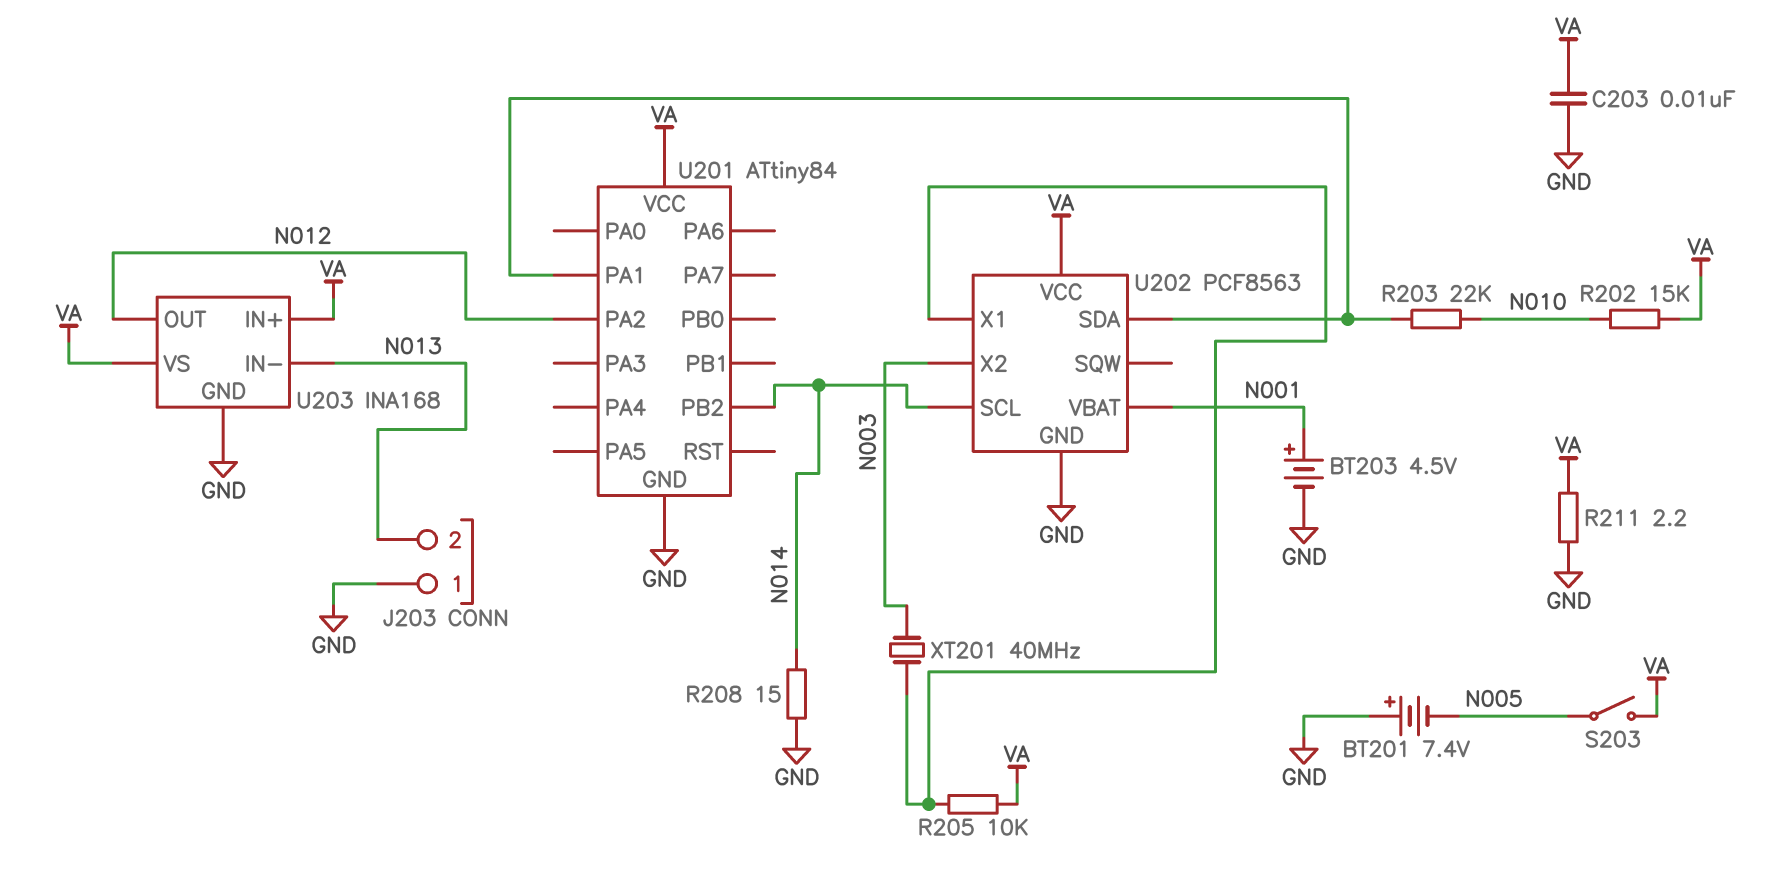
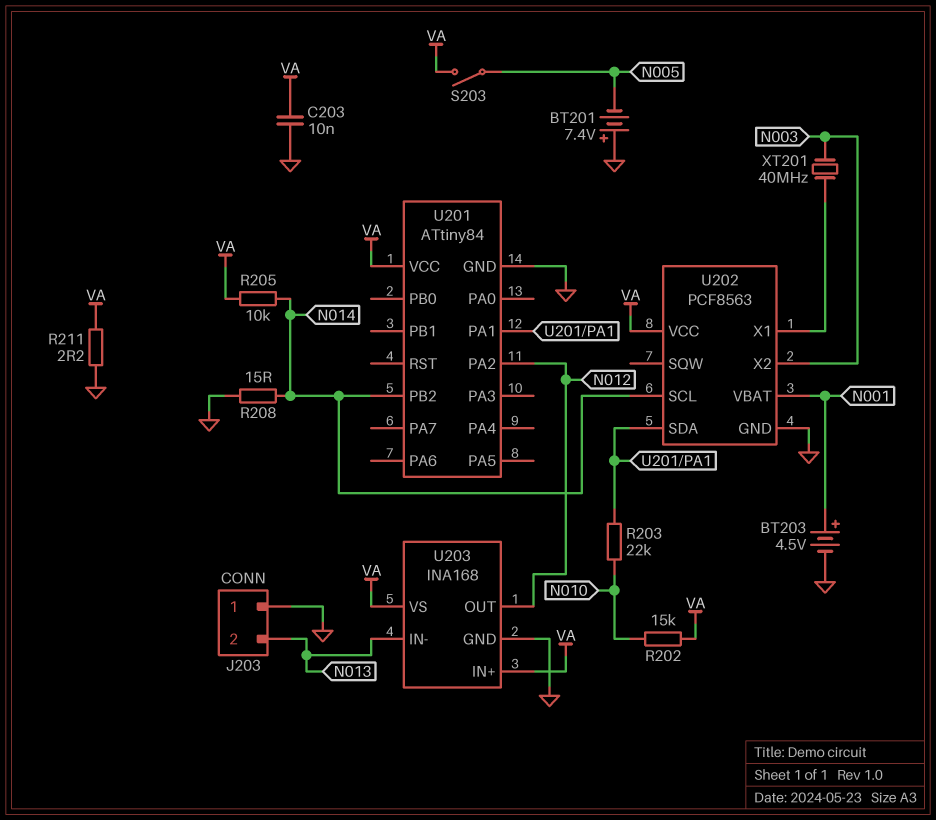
R205: 10k (U202/X1, VA) -> 10k (N014, VA)

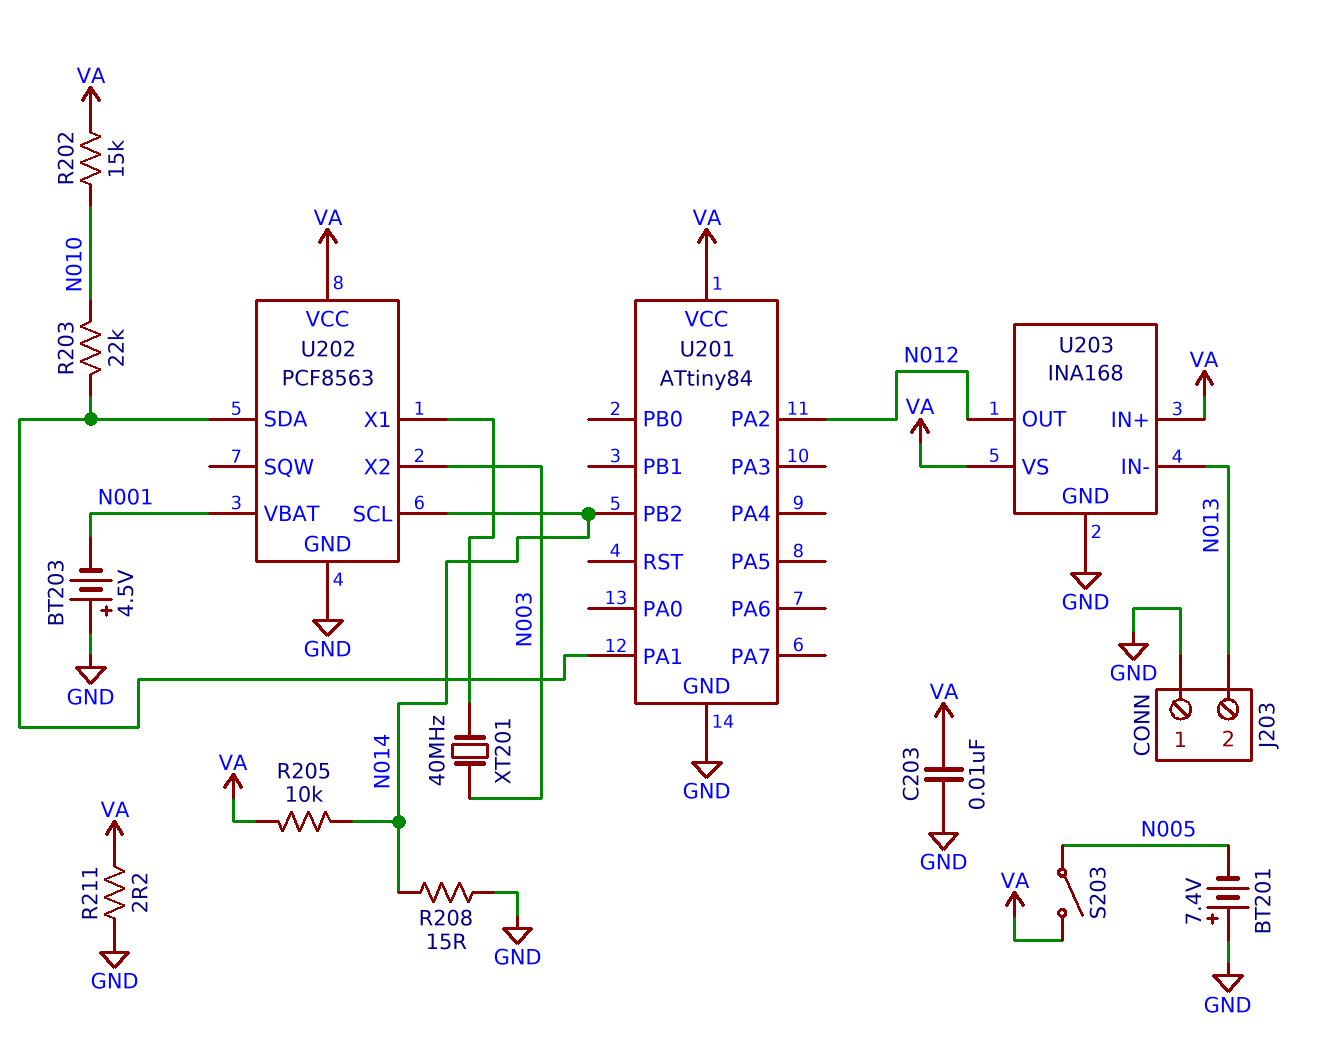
BT203: 4.5V (plus N001, minus GND) -> 4.5V (plus GND, minus N001)

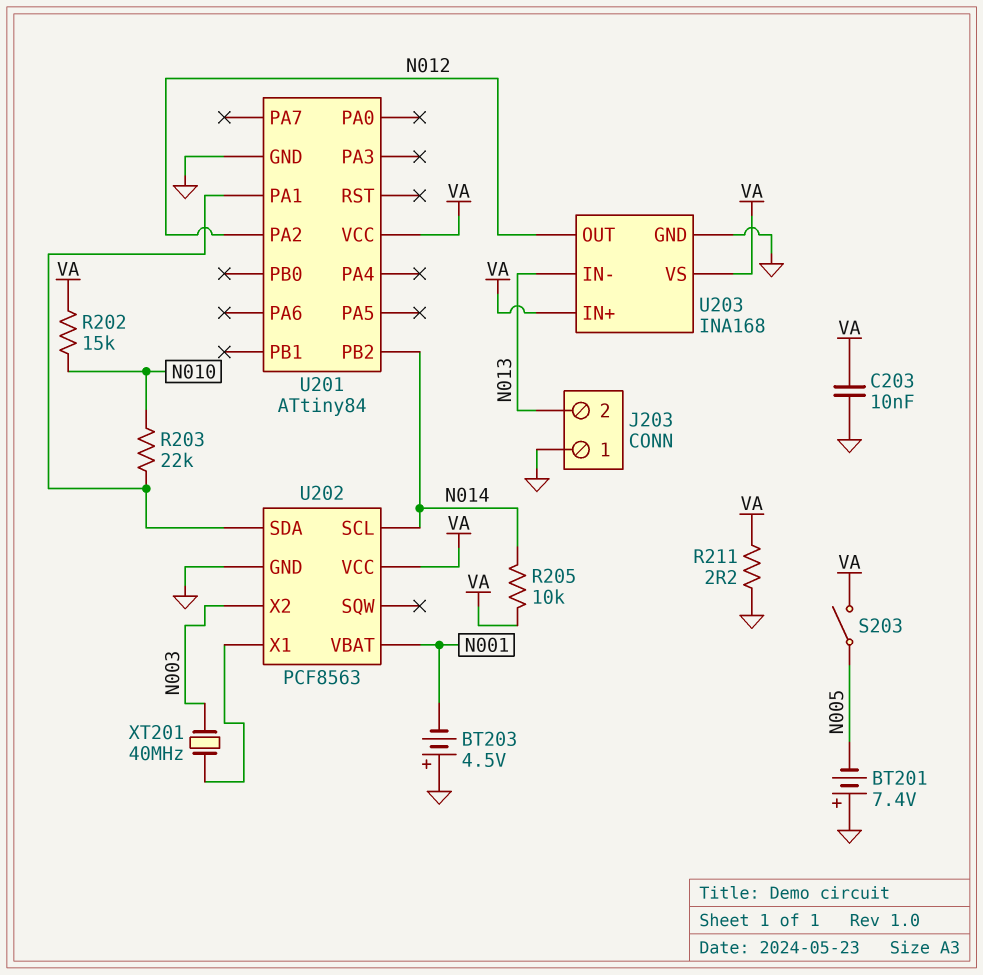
R208: 15 (GND, N014) -> none

